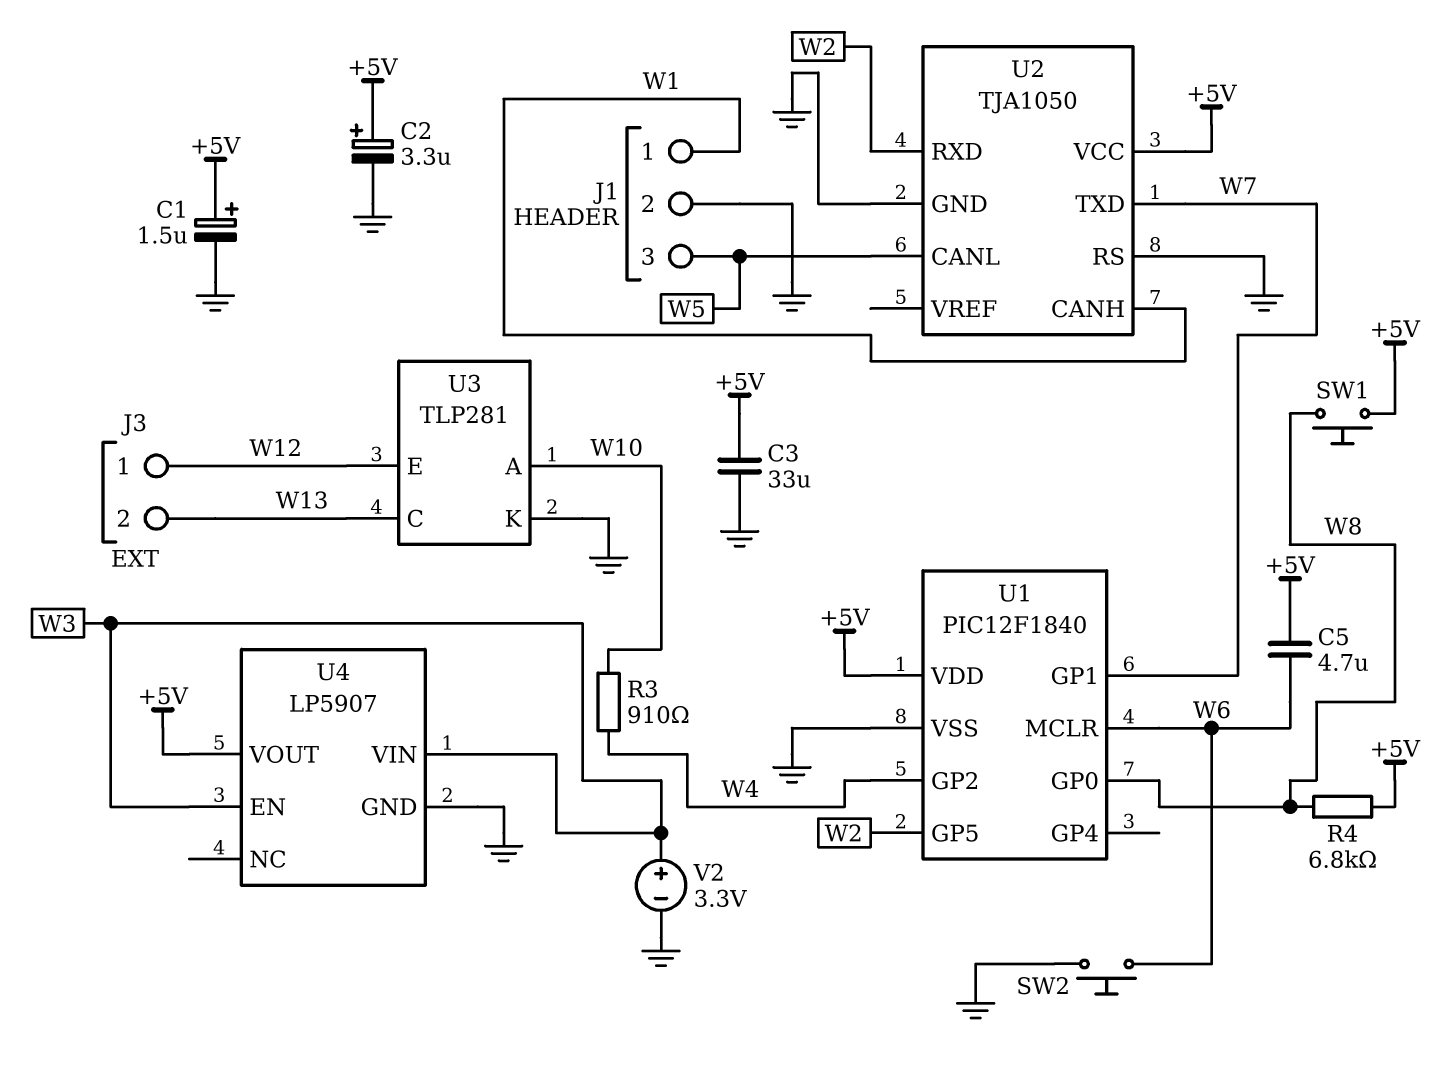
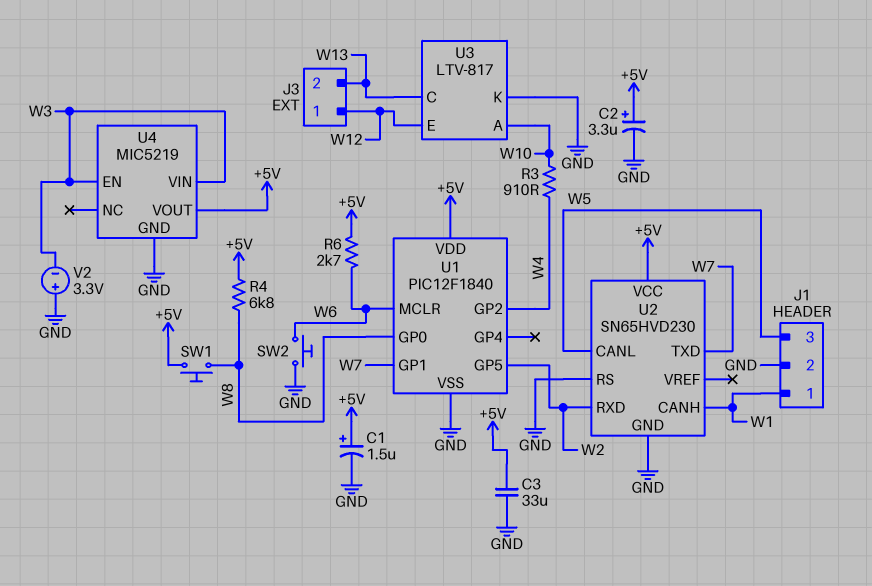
C5: 4.7uF (+5V, W6) -> none
R6: none -> 2.7k (+5V, W6)
U2: TJA1050 -> SN65HVD230
U3: TLP281 -> LTV-817
U4: LP5907 -> MIC5219
V2: 3.3V (plus W3, minus GND) -> 3.3V (plus GND, minus W3)

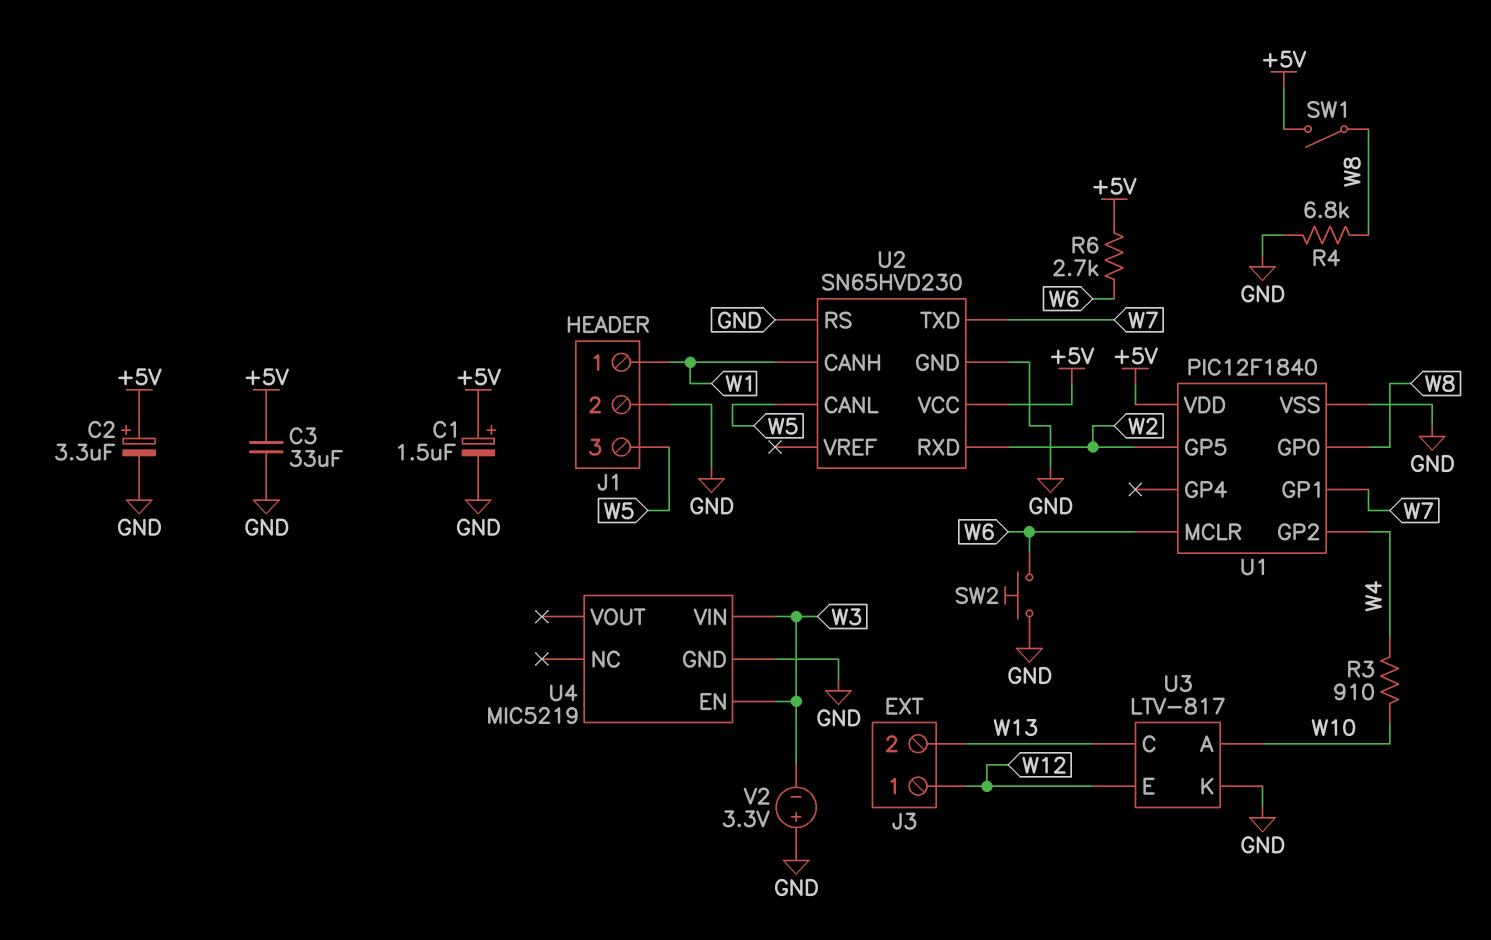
R4: 6.8k (+5V, W8) -> 6.8k (GND, W8)
SW1: button (+5V, W8) -> switch (+5V, W8)
U4 pin VOUT: +5V -> none

